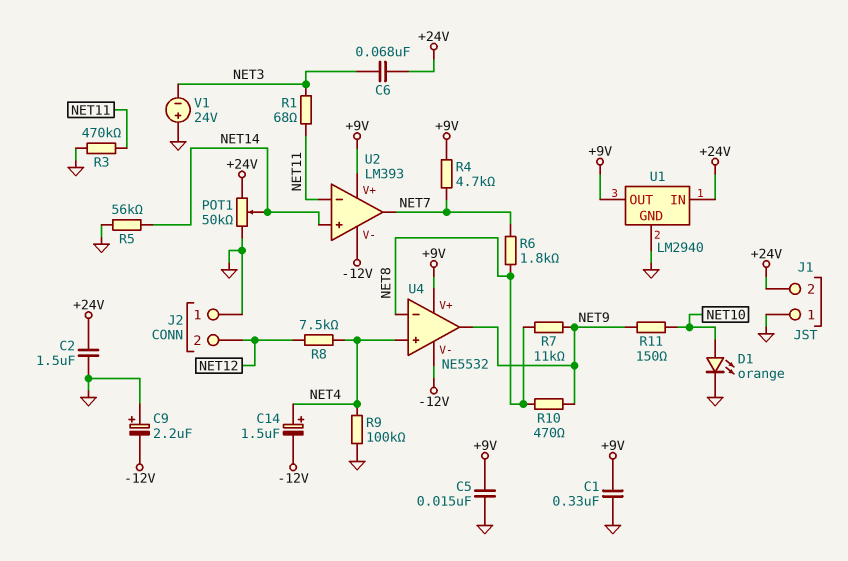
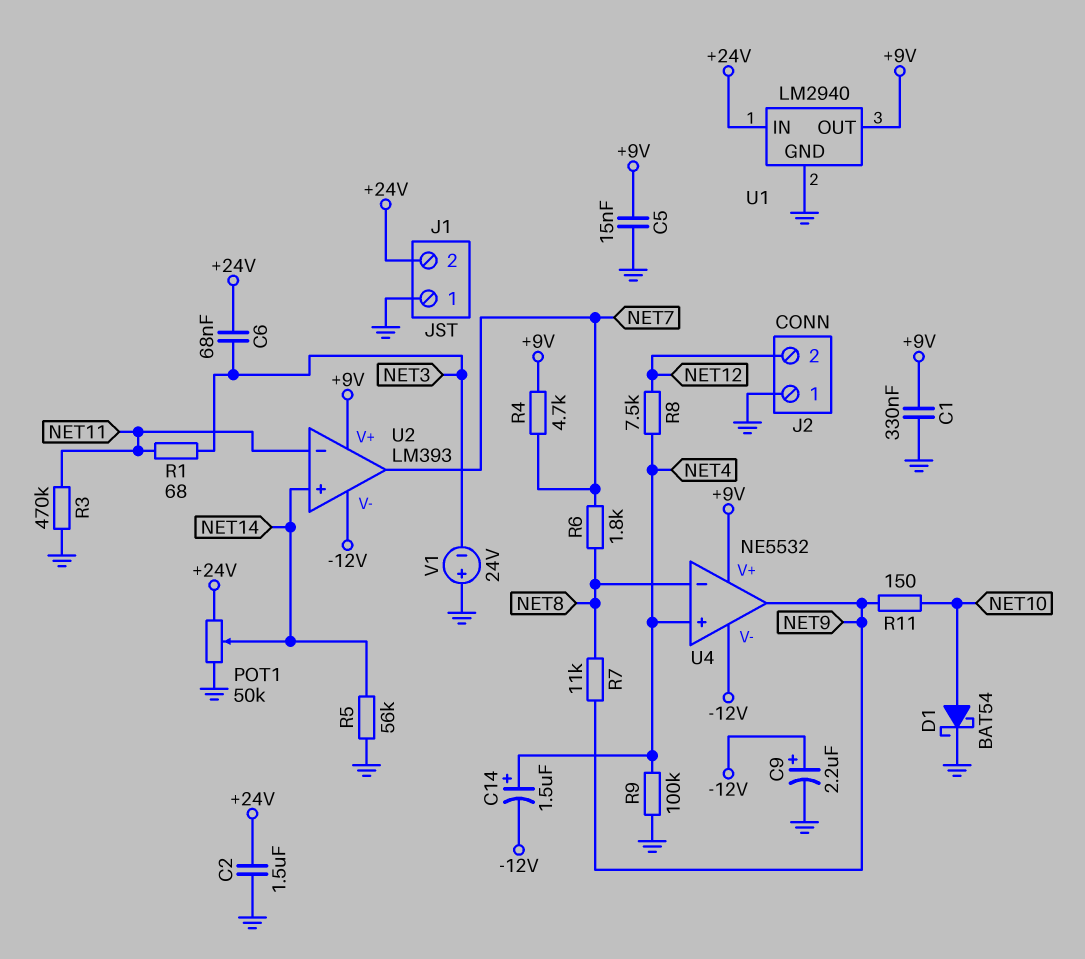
C9: 2.2uF (plus GND, minus -12V) -> 2.2uF (plus -12V, minus GND)
D1: LED orange (A NET10, K GND) -> schottky BAT54 (A NET10, K GND)
R10: 470 (NET8, NET9) -> none

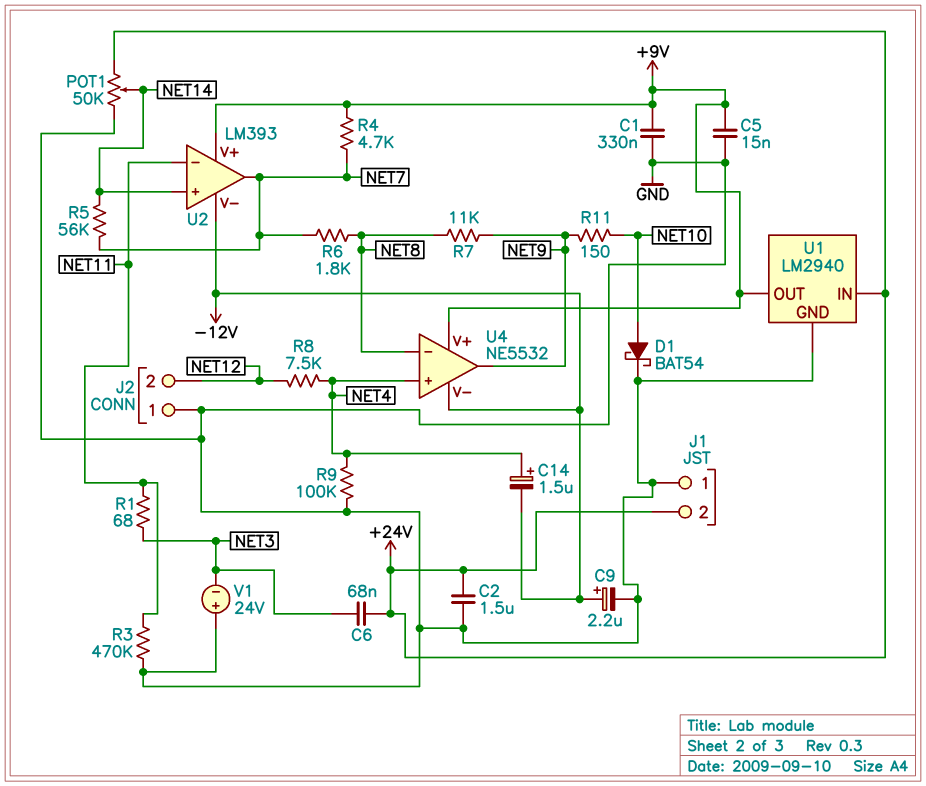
R5: 56k (GND, NET14) -> 56k (NET7, NET14)

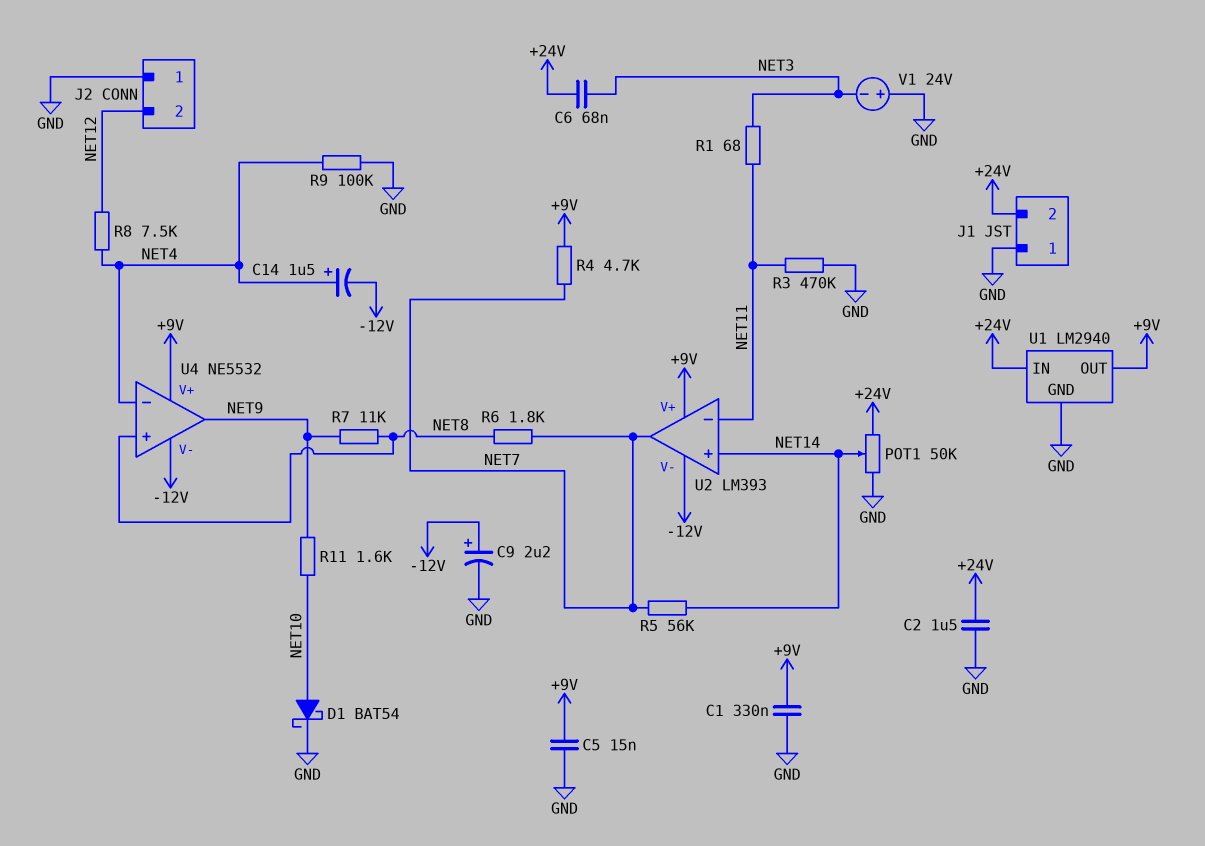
R11: 150 (NET9, NET10) -> 1.6k (NET9, NET10)
U4 pin in+: NET4 -> NET8
U4 pin in-: NET8 -> NET4

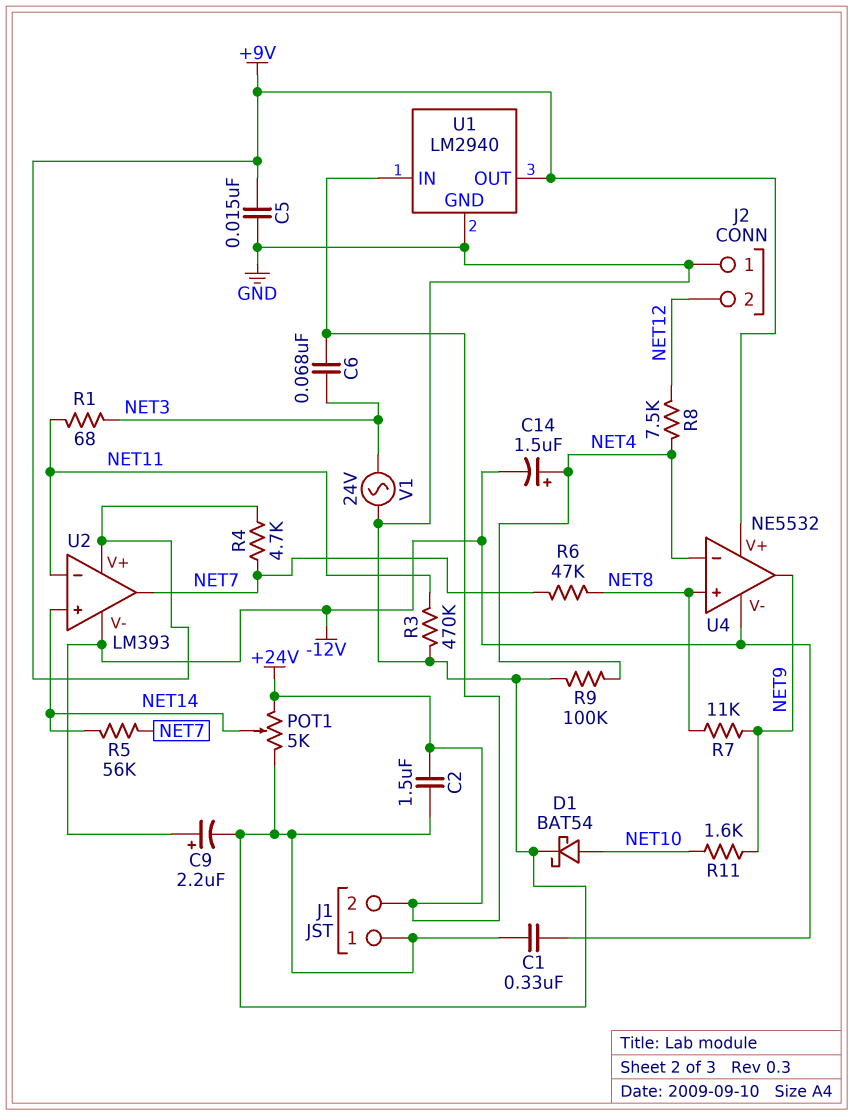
C1: 330nF (+9V, GND) -> 330nF (-12V, GND)
POT1: 50k (+24V, GND, wiper NET14) -> 5k (+24V, GND, wiper NET14)
R6: 1.8k (NET7, NET8) -> 47k (NET7, NET8)
V1: 24V (plus GND, minus NET3) -> AC 24V (GND, NET3)

